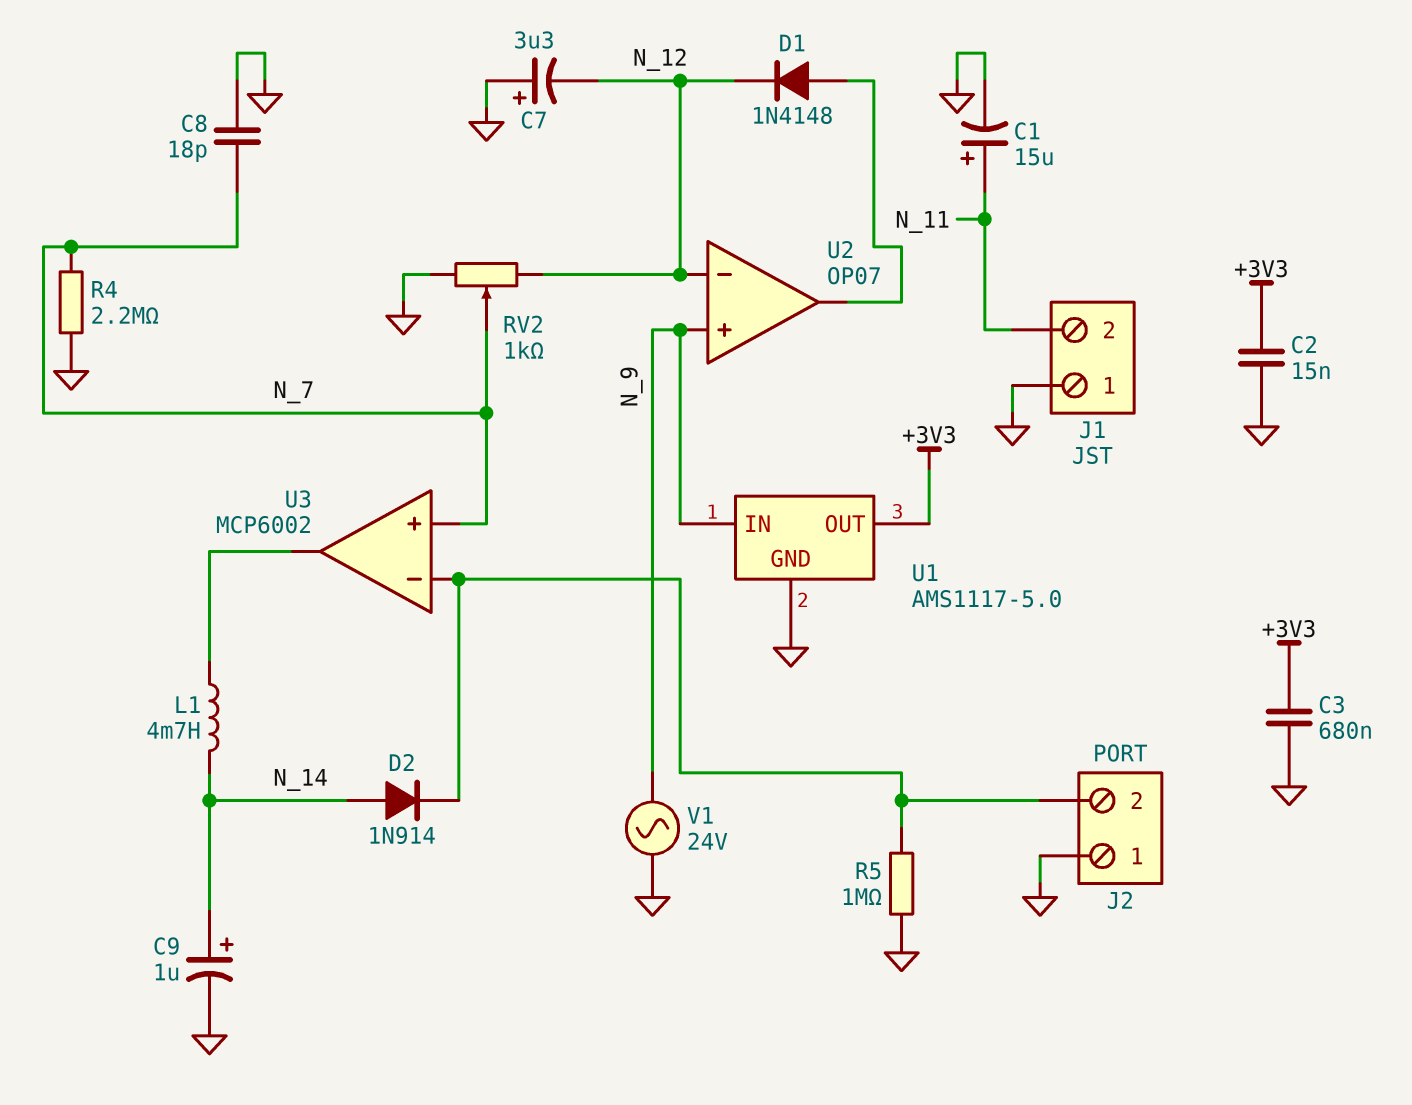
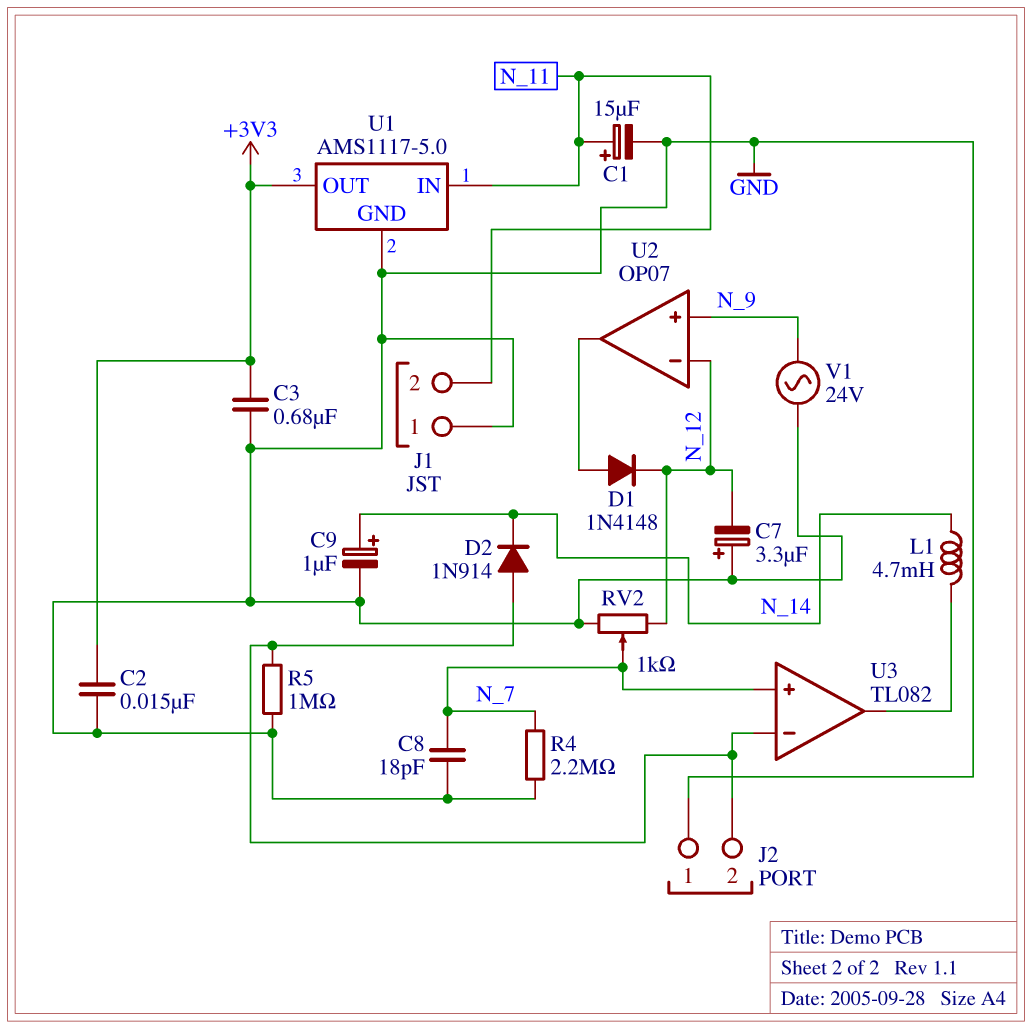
D2: diode 1N914 (A N_14, K J2/2) -> diode 1N914 (A J2/2, K N_14)
U1 pin IN: N_9 -> N_11
U3: MCP6002 -> TL082

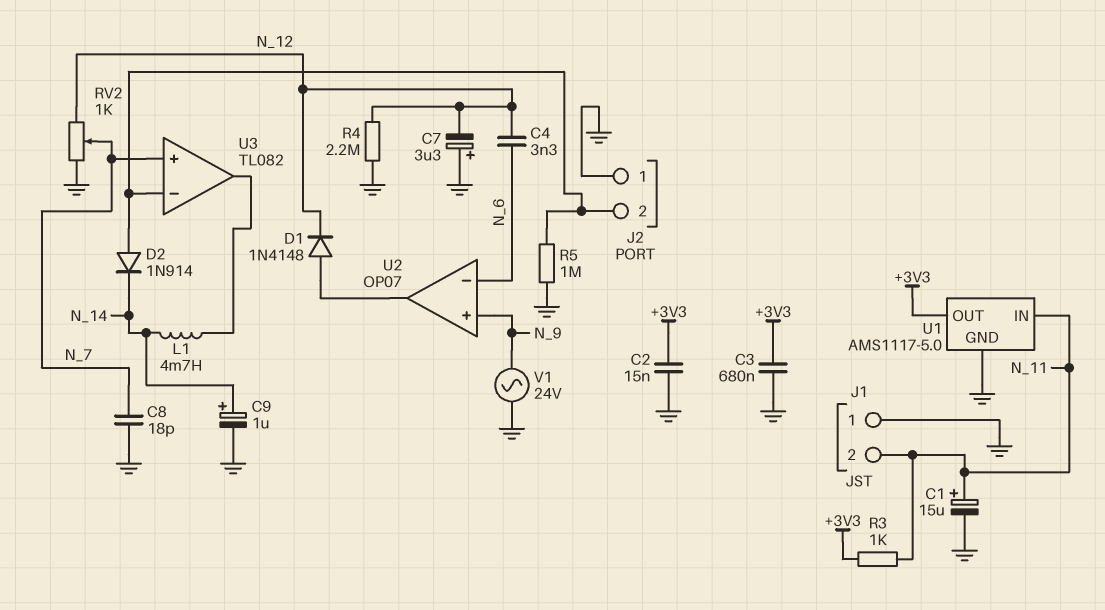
C4: none -> 3.3nF (N_6, N_12)
R3: none -> 1k (+3V3, N_11)
R4: 2.2M (GND, N_7) -> 2.2M (GND, N_12)
U2 pin in-: N_12 -> N_6

